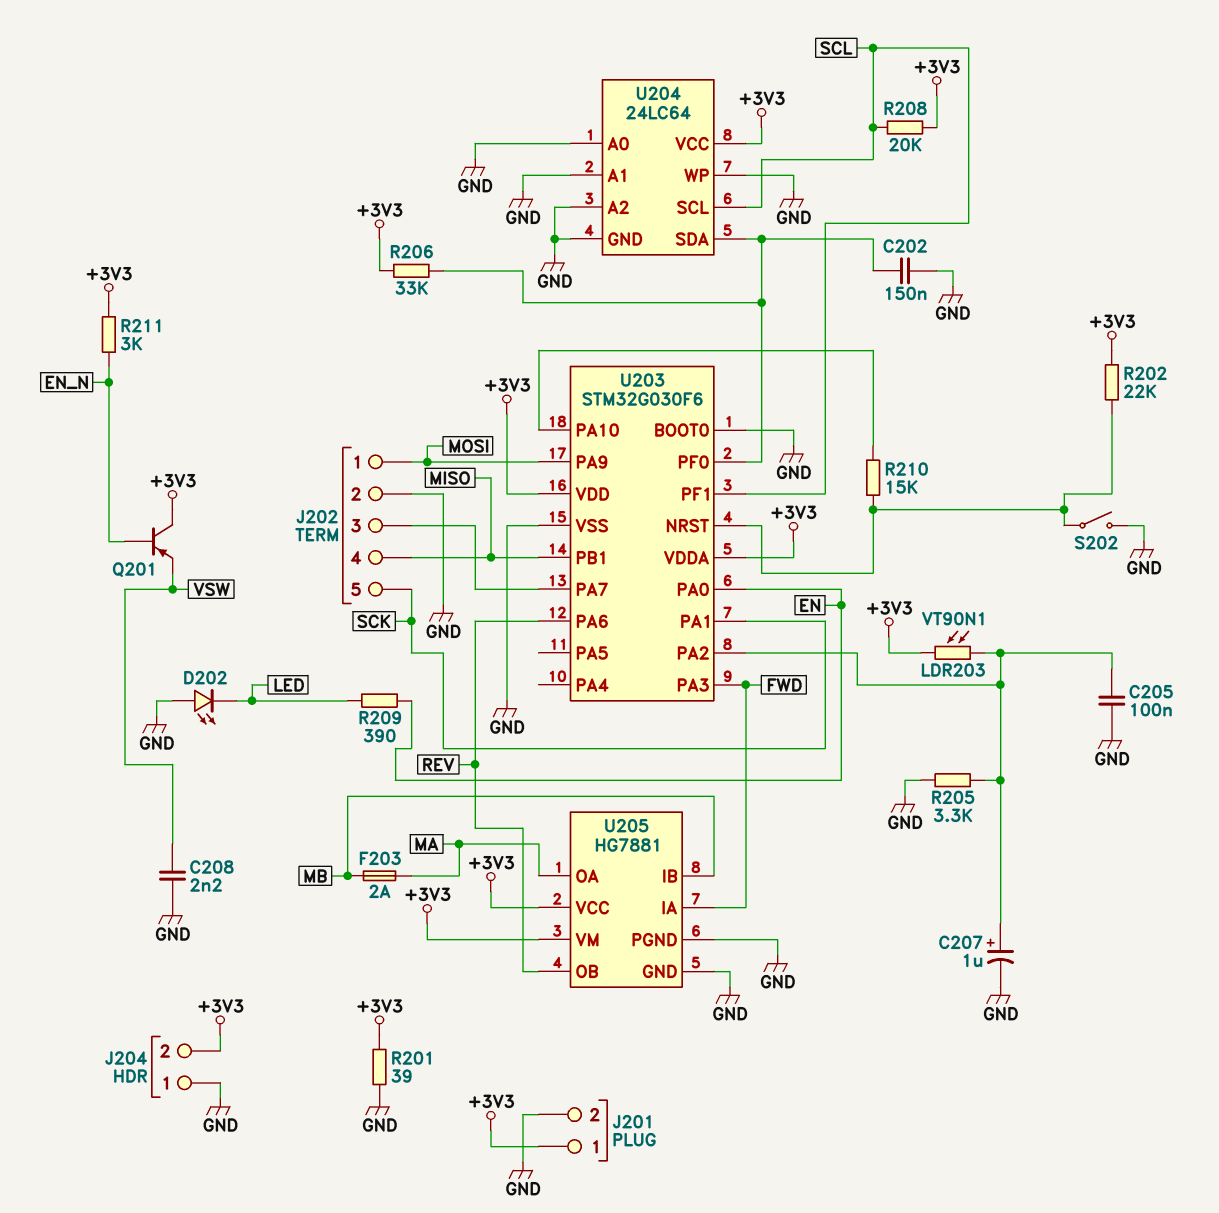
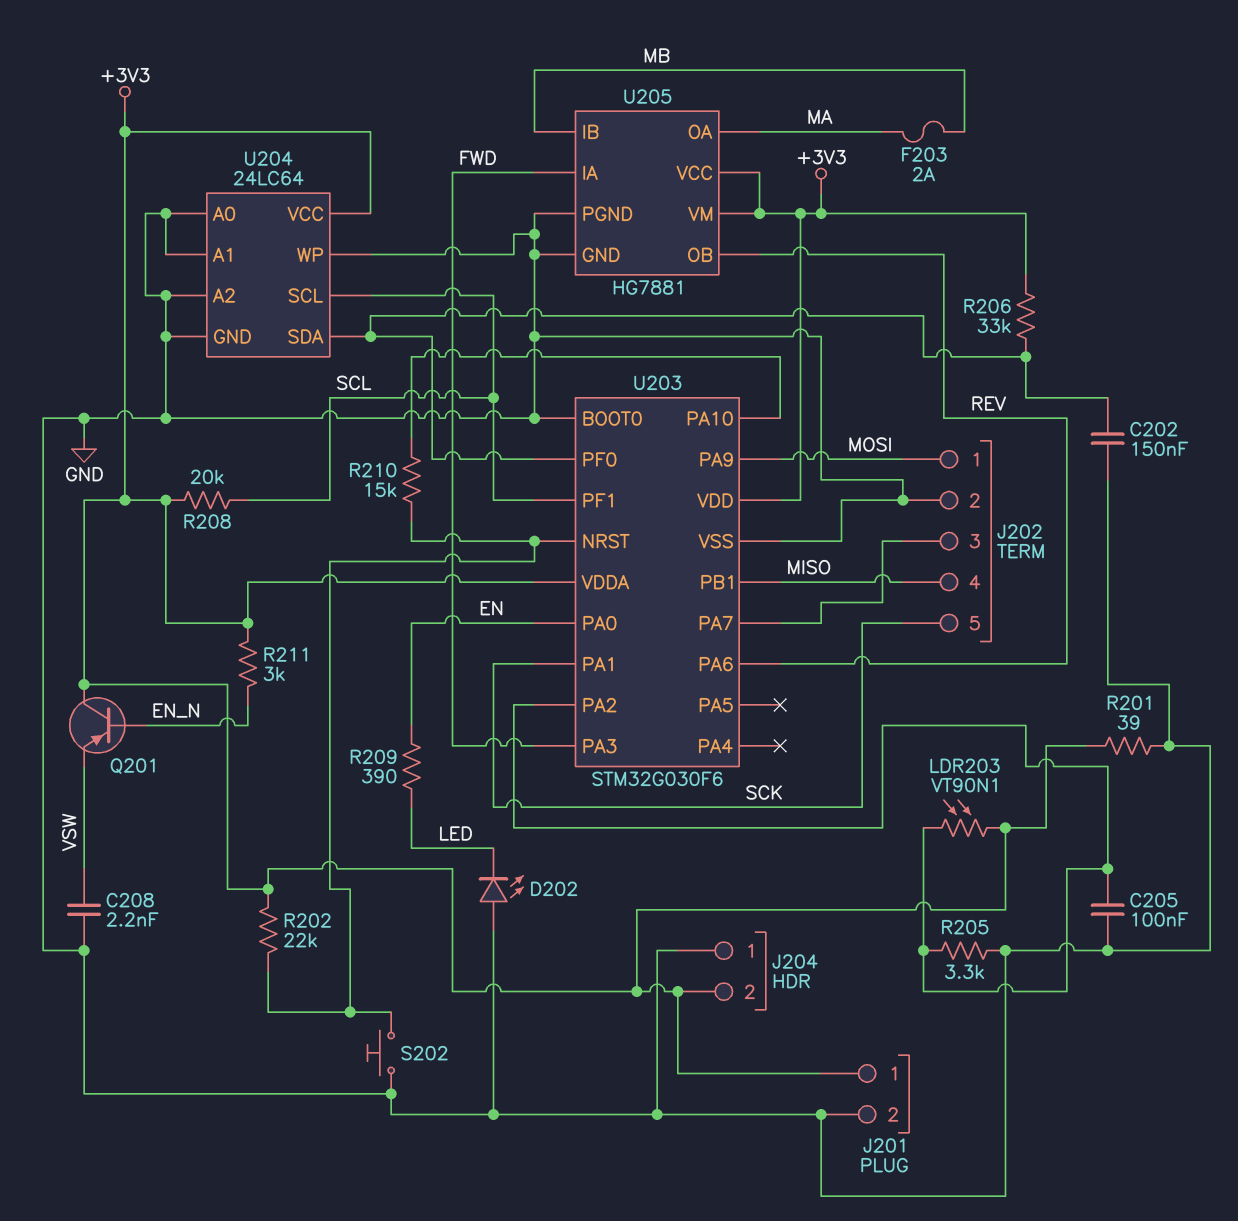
C207: 1uF (plus U203/PA2, minus GND) -> none
S202: switch (GND, U203/NRST) -> button (GND, U203/NRST)

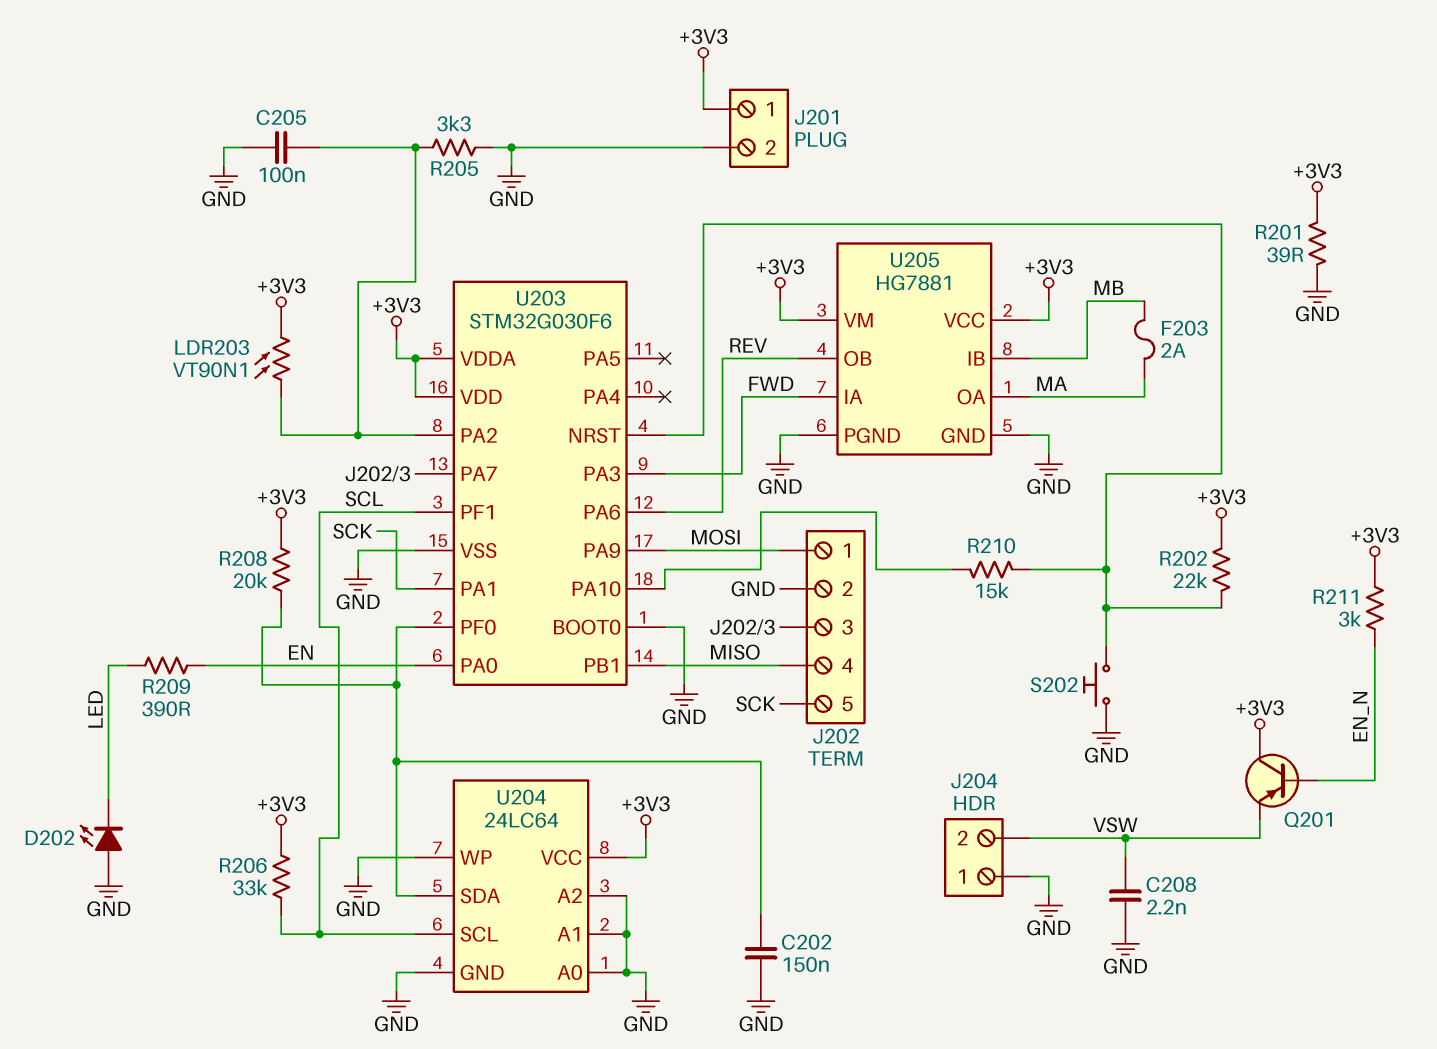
J204 pin 2: +3V3 -> VSW
R206: 33k (+3V3, U203/PF0) -> 33k (+3V3, SCL)
R208: 20k (+3V3, SCL) -> 20k (+3V3, U203/PF0)

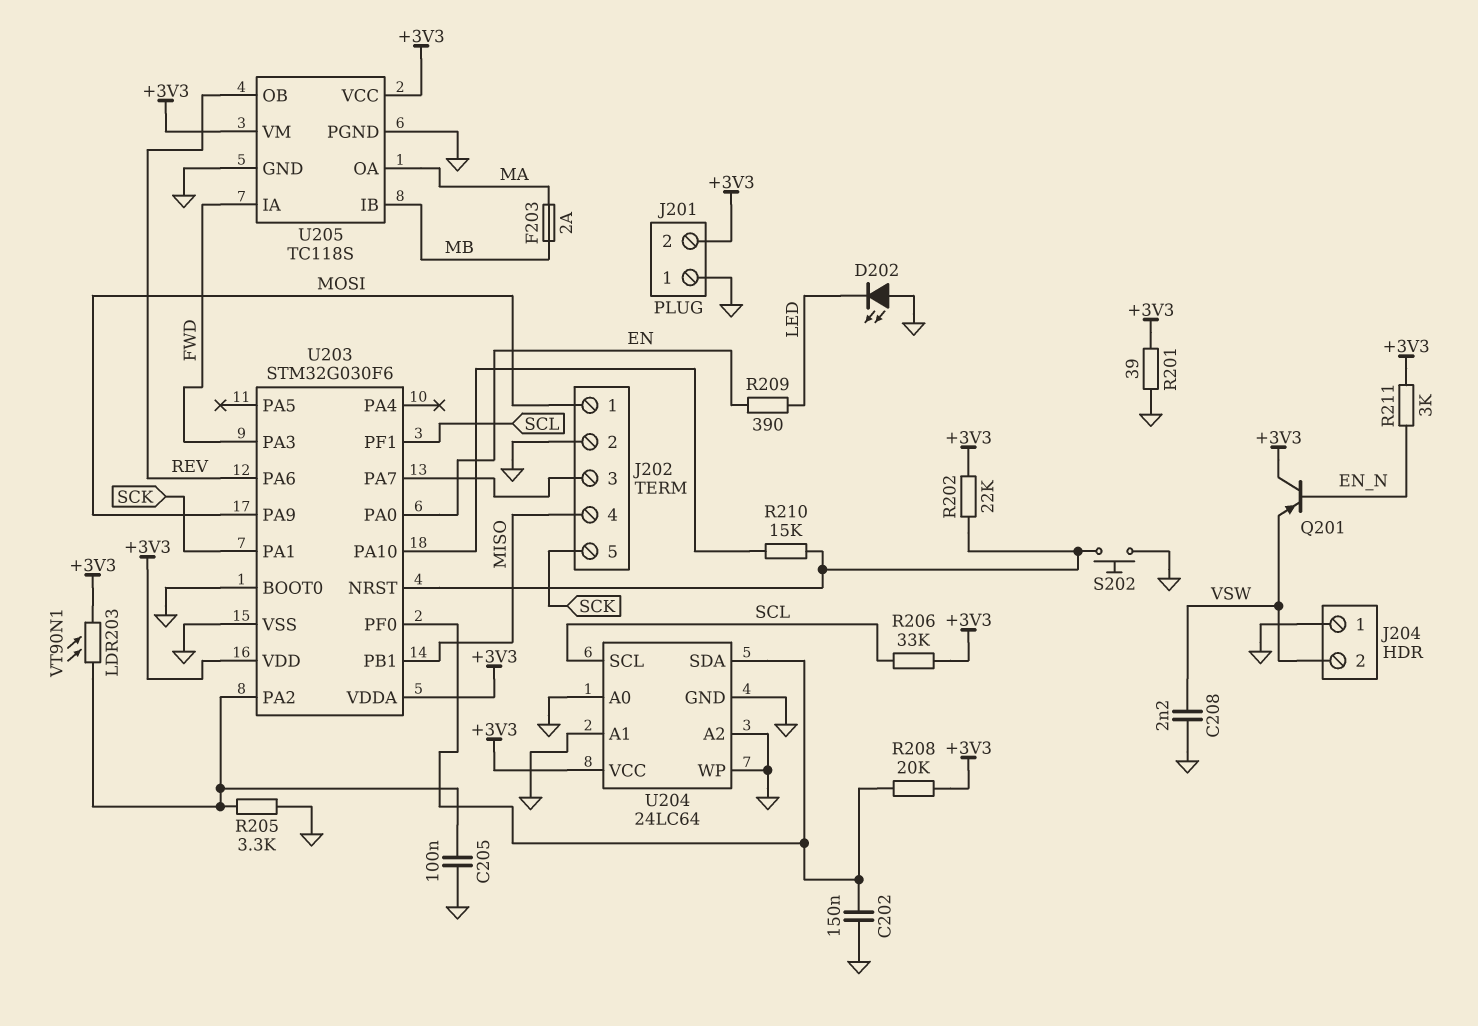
J201 pin 1: +3V3 -> GND
J201 pin 2: GND -> +3V3
U205: HG7881 -> TC118S

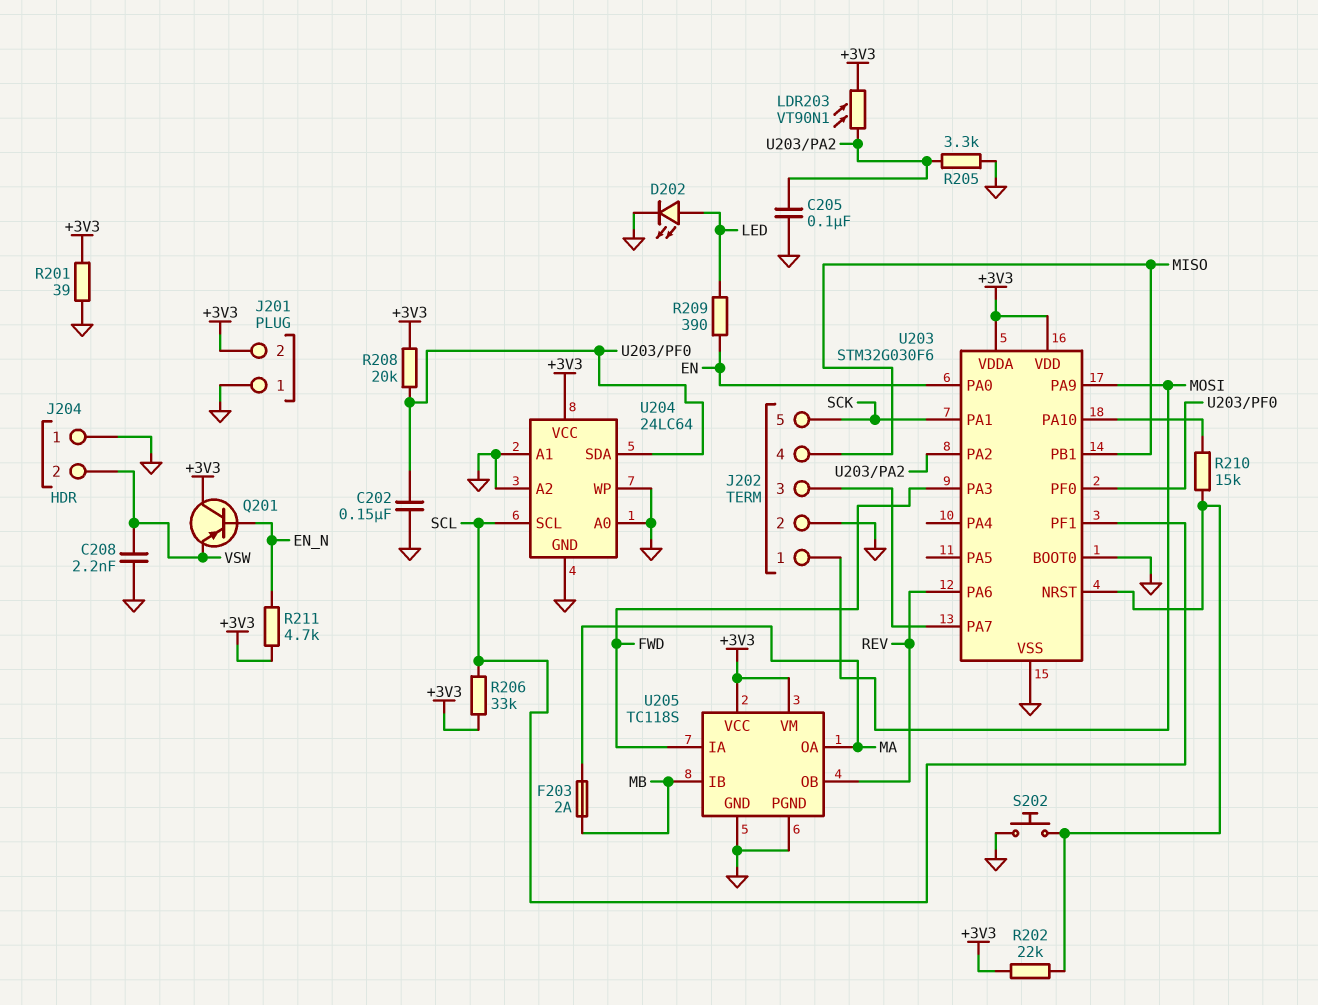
D202: LED (A GND, K LED) -> LED (A LED, K GND)
R211: 3k (+3V3, EN_N) -> 4.7k (+3V3, EN_N)

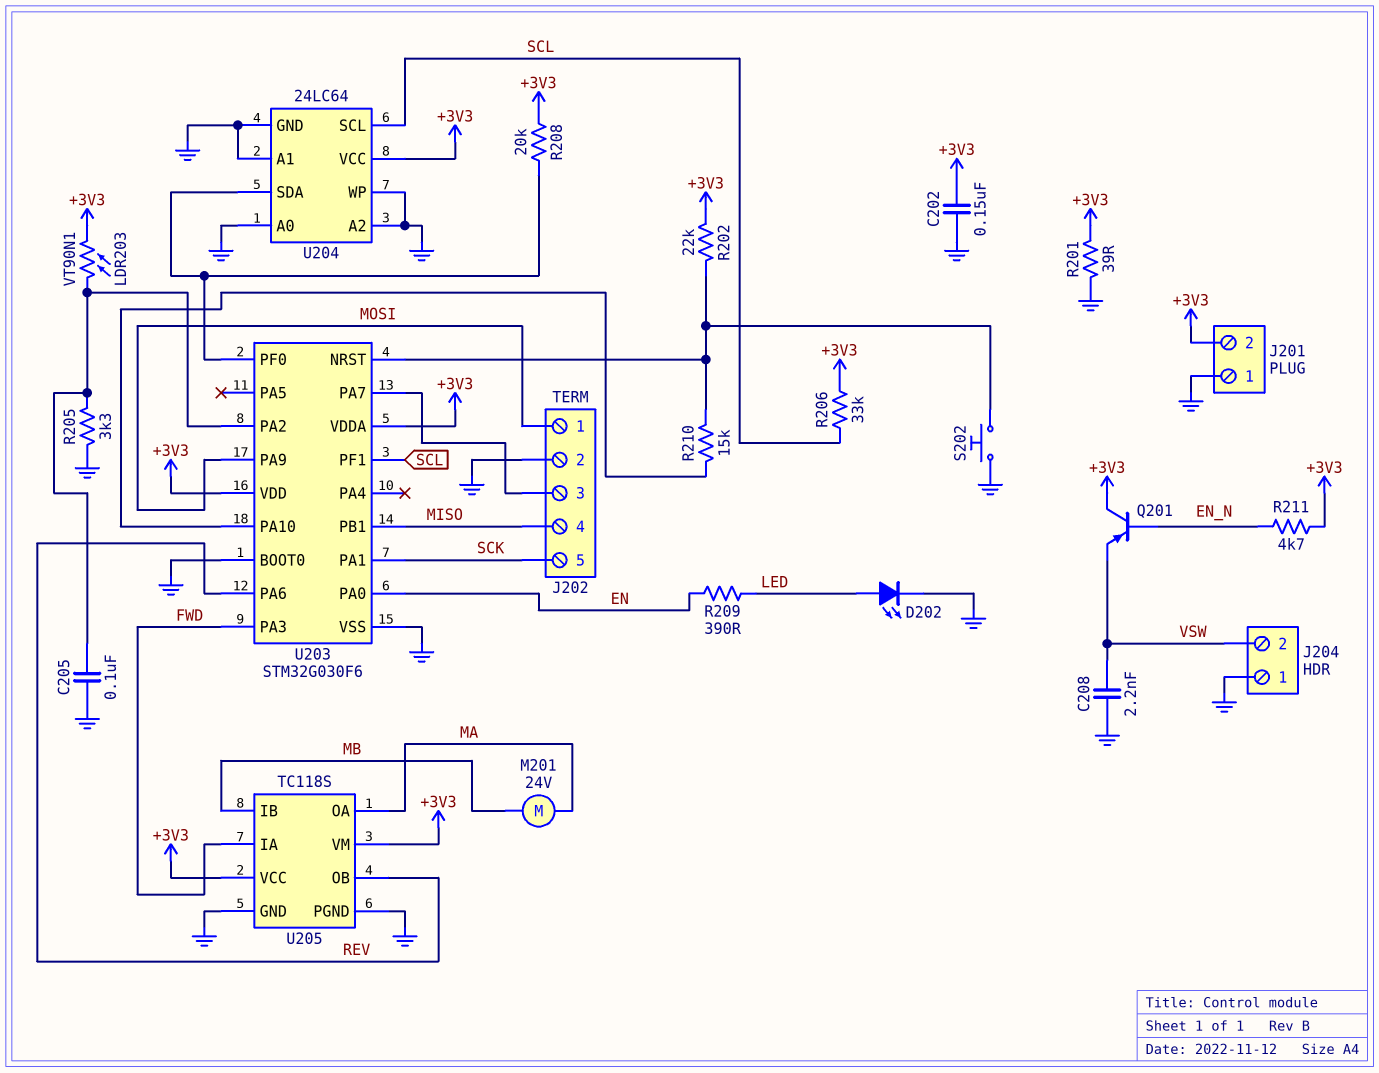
C202: 150nF (GND, U203/PF0) -> 150nF (+3V3, GND)
F203: 2A (MA, MB) -> none
M201: none -> motor 24V (MA, MB)

